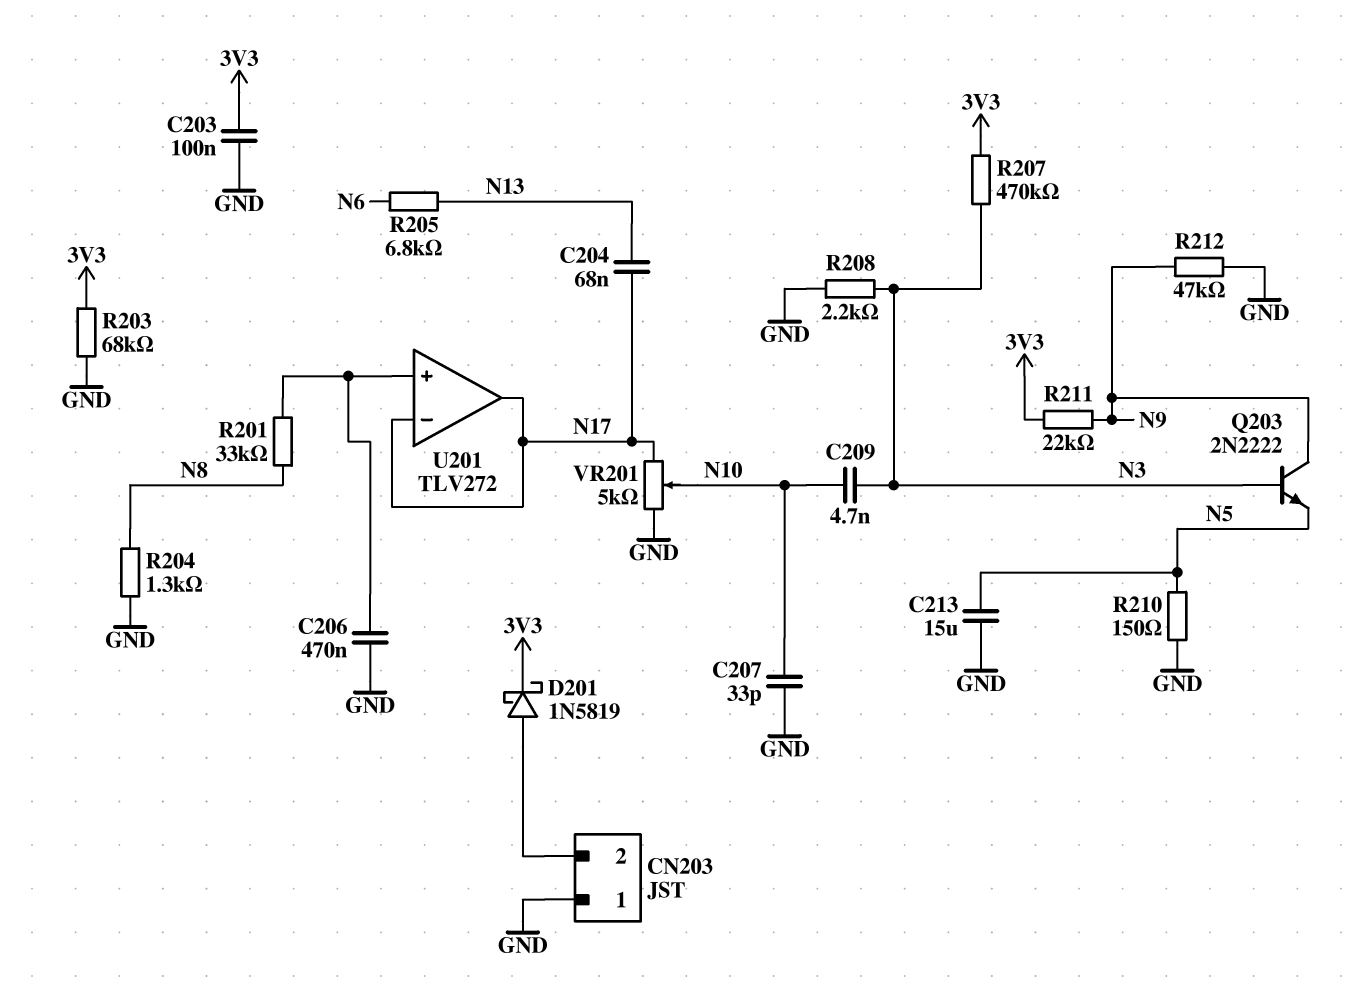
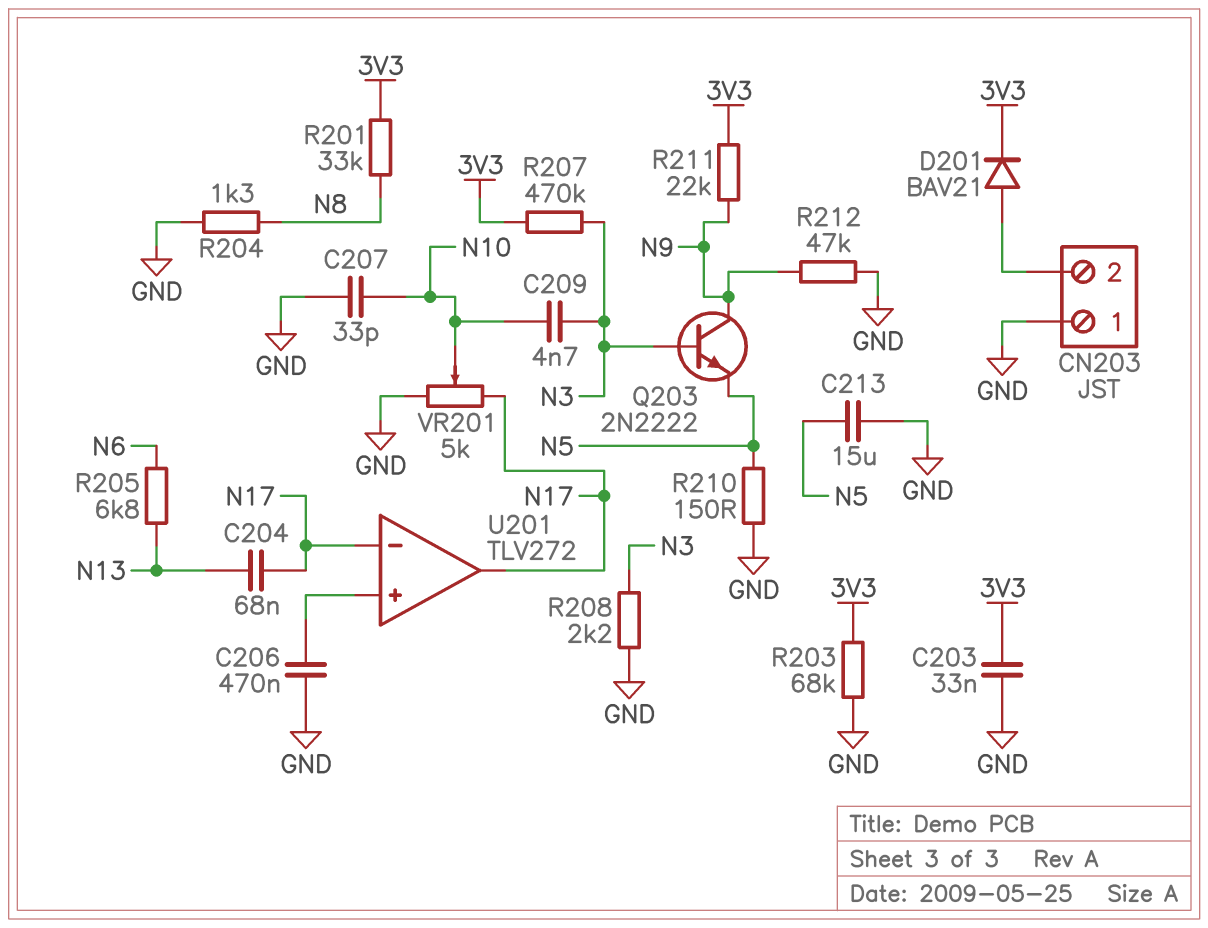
C203: 100nF (3V3, GND) -> 33nF (3V3, GND)
D201: schottky 1N5819 (A CN203/2, K 3V3) -> diode BAV21 (A CN203/2, K 3V3)
R201: 33k (N8, U201/in+) -> 33k (3V3, N8)

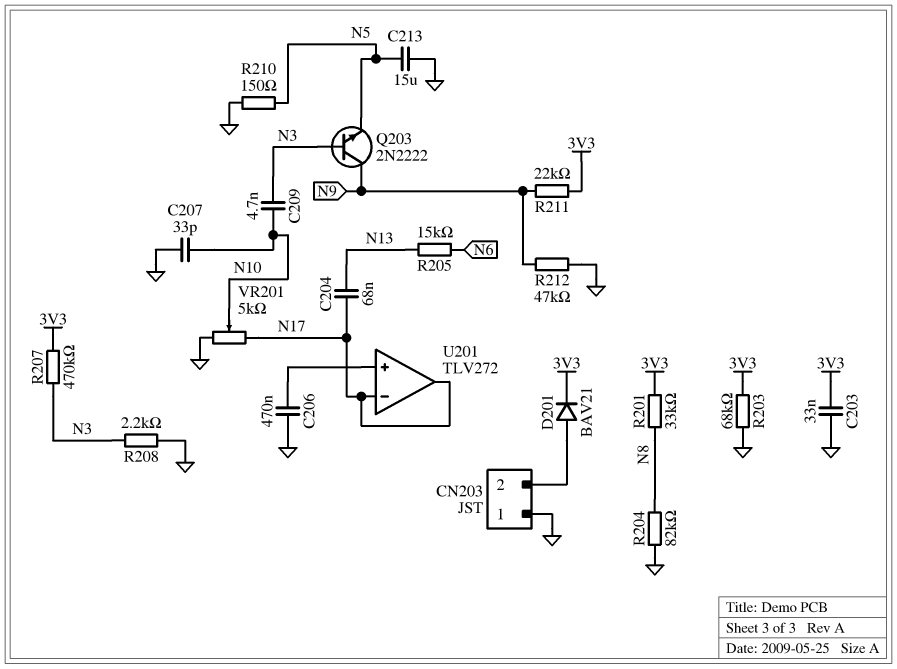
R204: 1.3k (GND, N8) -> 82k (GND, N8)
R205: 6.8k (N6, N13) -> 15k (N6, N13)

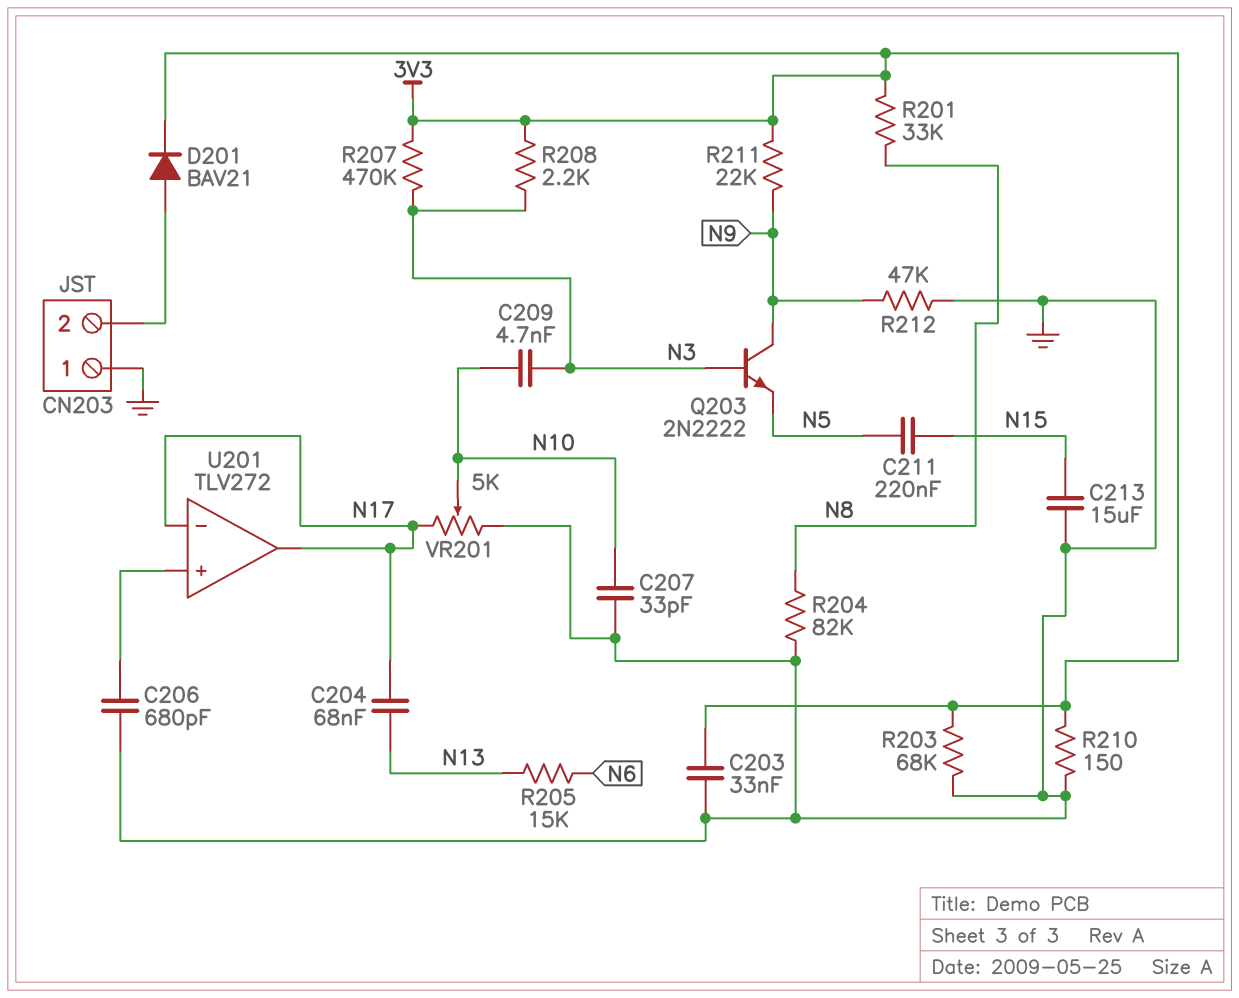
C206: 470nF (GND, U201/in+) -> 680pF (GND, U201/in+)
C211: none -> 220nF (N5, N15)
C213: 15uF (GND, N5) -> 15uF (GND, N15)
R208: 2.2k (GND, N3) -> 2.2k (3V3, N3)
R210: 150 (GND, N5) -> 150 (3V3, GND)

